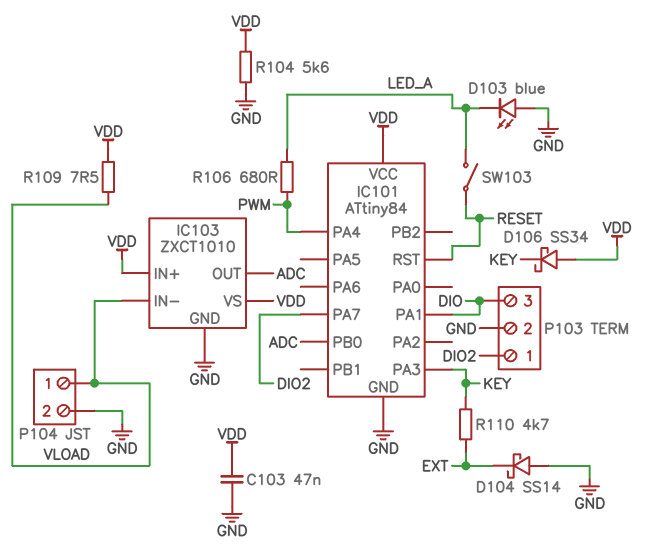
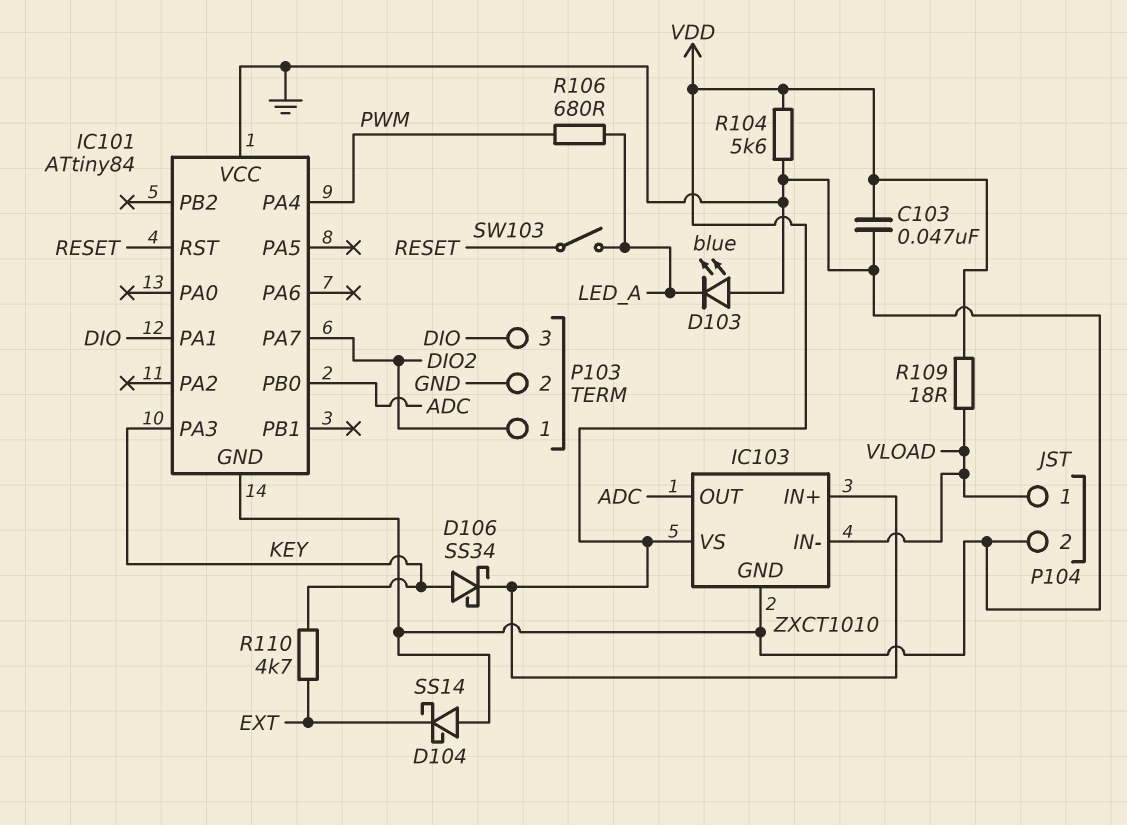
D106: schottky SS34 (A VDD, K KEY) -> schottky SS34 (A KEY, K VDD)
IC101 pin VCC: VDD -> GND
R109: 7.5 (VDD, VLOAD) -> 18 (VDD, VLOAD)

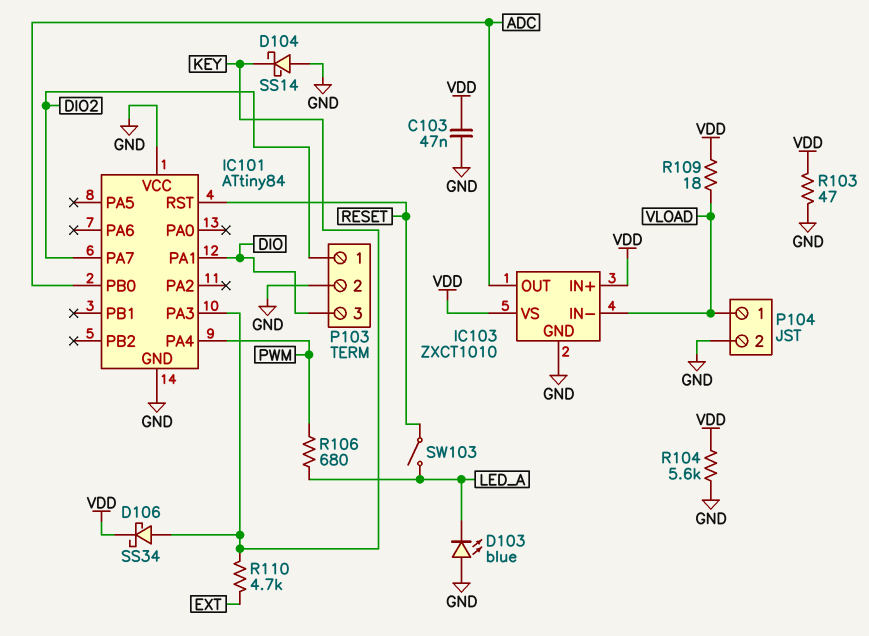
D104: schottky SS14 (A GND, K EXT) -> schottky SS14 (A GND, K KEY)
R103: none -> 47 (GND, VDD)

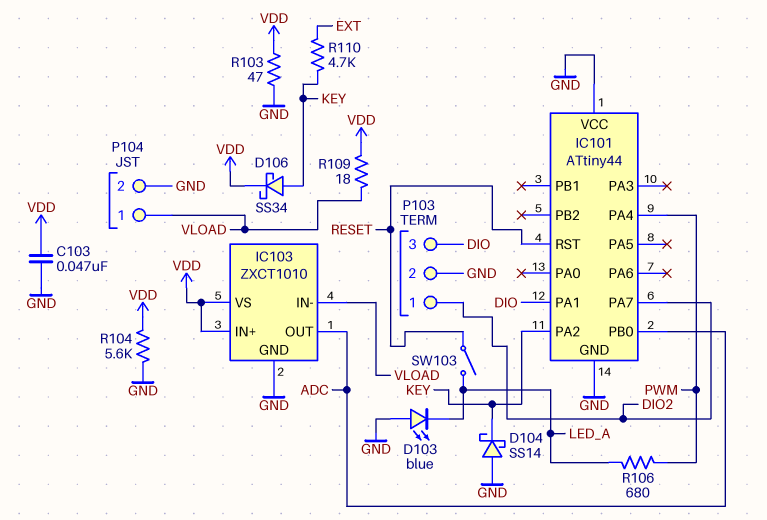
IC101: ATtiny84 -> ATtiny44
IC101 pin PA2: none -> KEY
IC101 pin PA3: KEY -> none

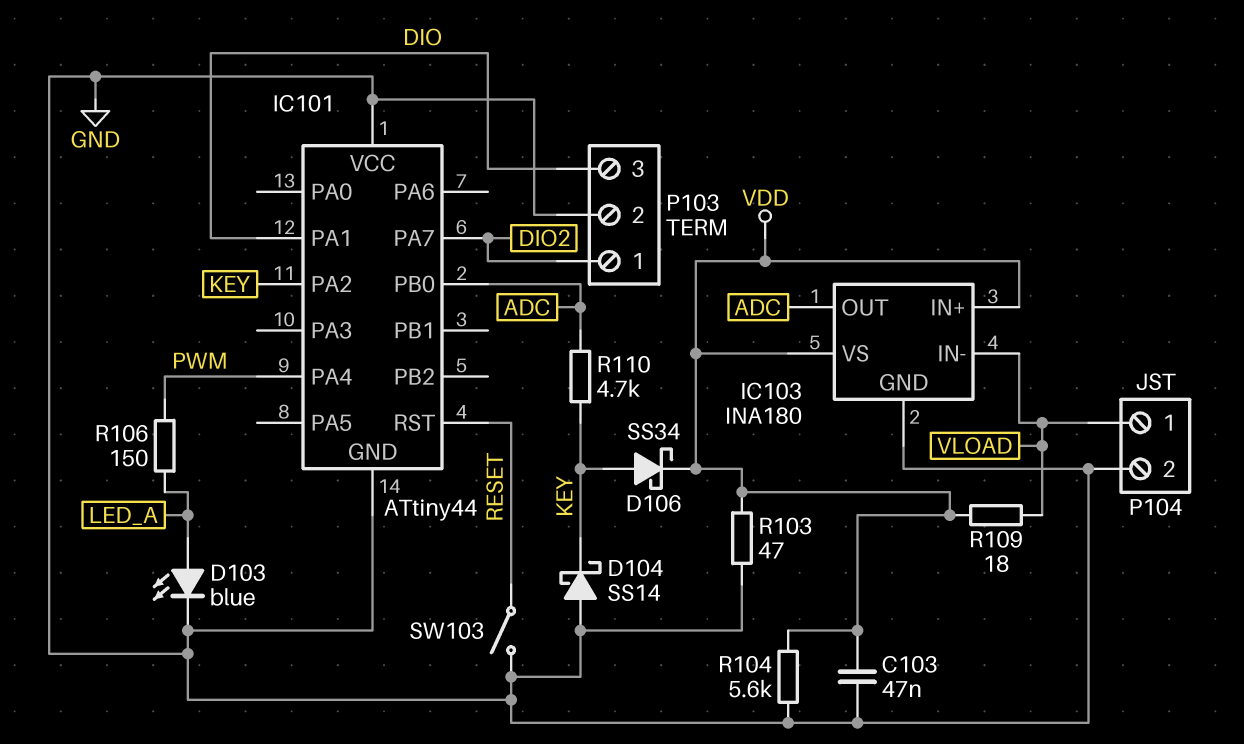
D103: LED blue (A GND, K LED_A) -> LED blue (A LED_A, K GND)
IC103: ZXCT1010 -> INA180
R106: 680 (LED_A, PWM) -> 150 (LED_A, PWM)
R110: 4.7k (EXT, KEY) -> 4.7k (ADC, KEY)
SW103: switch (LED_A, RESET) -> switch (GND, RESET)

